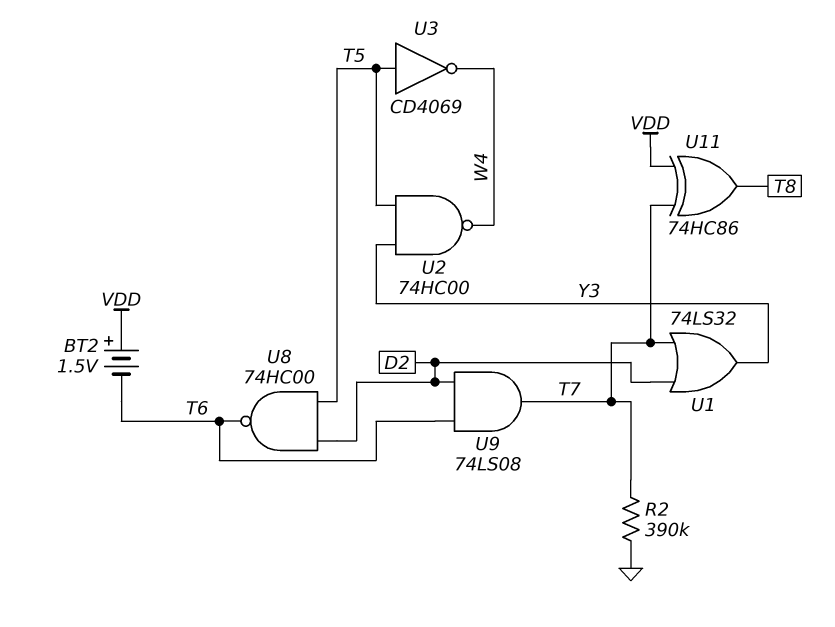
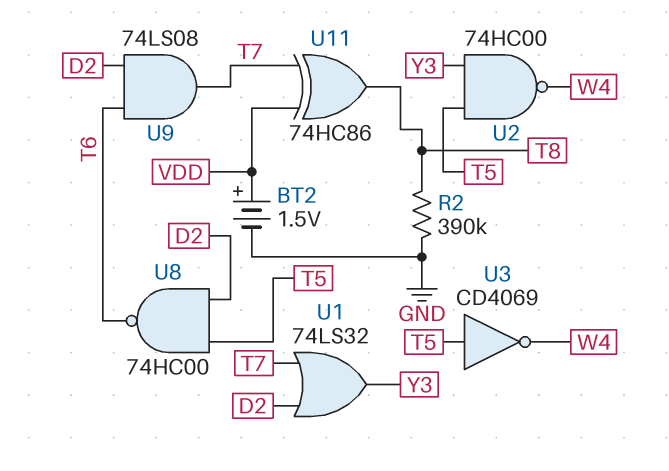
BT2: 1.5V (plus VDD, minus T6) -> 1.5V (plus VDD, minus GND)
R2: 390k (GND, T7) -> 390k (GND, T8)

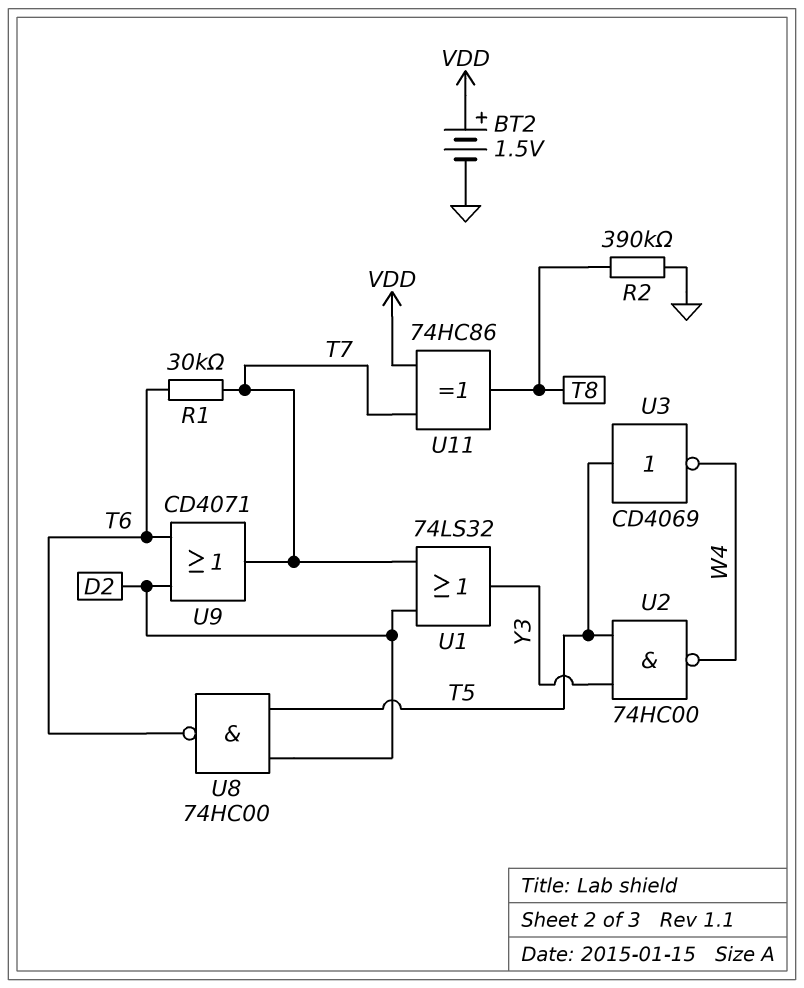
R1: none -> 30k (T6, T7)
U9: AND 74LS08 (in D2, in T6, out T7) -> OR CD4071 (in D2, in T6, out T7)

